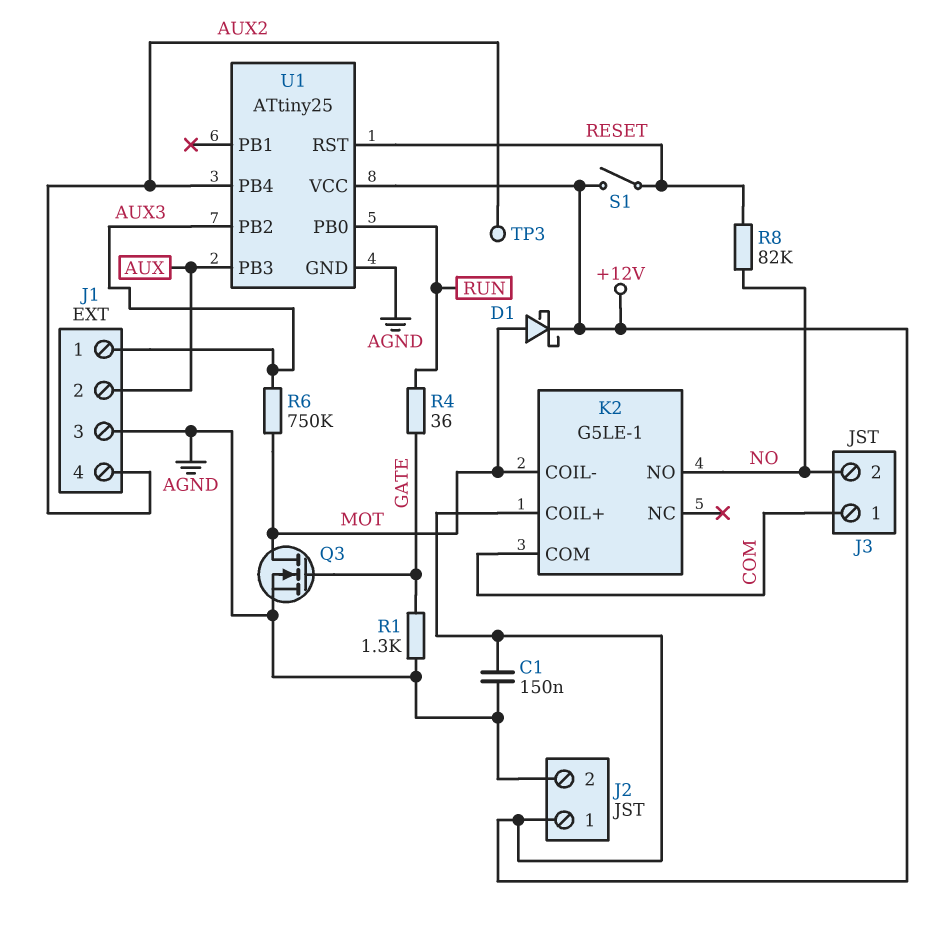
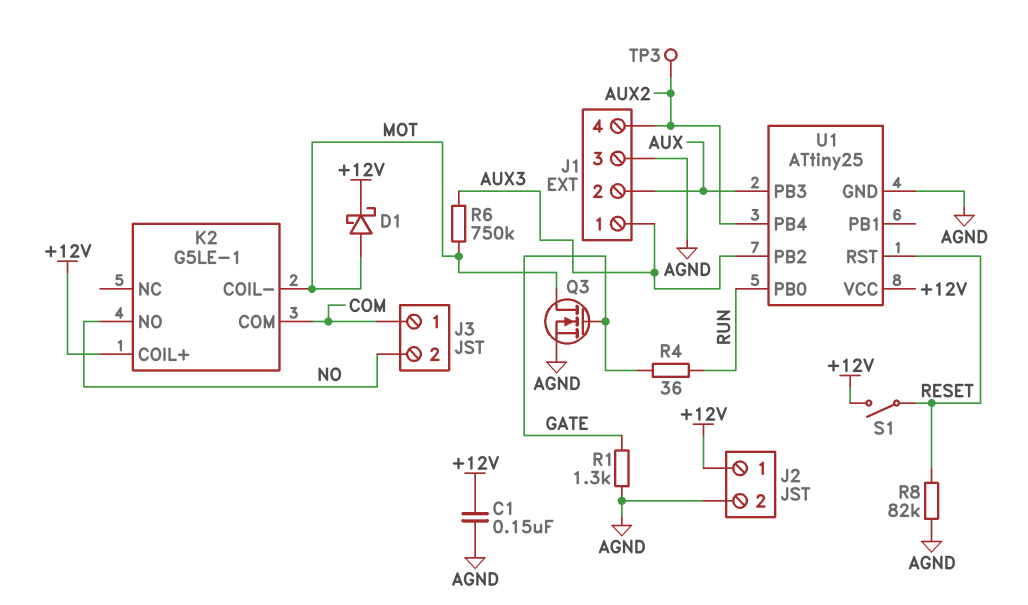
R8: 82k (NO, RESET) -> 82k (AGND, RESET)

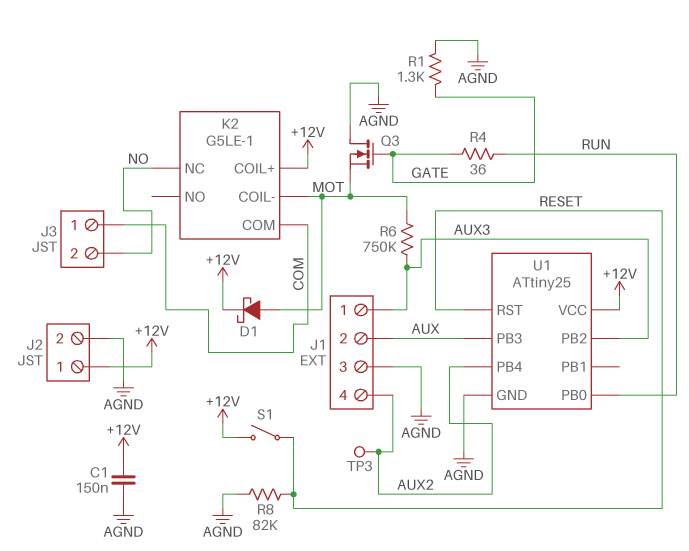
K2 pin NC: none -> NO
K2 pin NO: NO -> none
Q3: NMOS (G GATE, D MOT, S AGND) -> NMOS (G GATE, D AGND, S MOT)

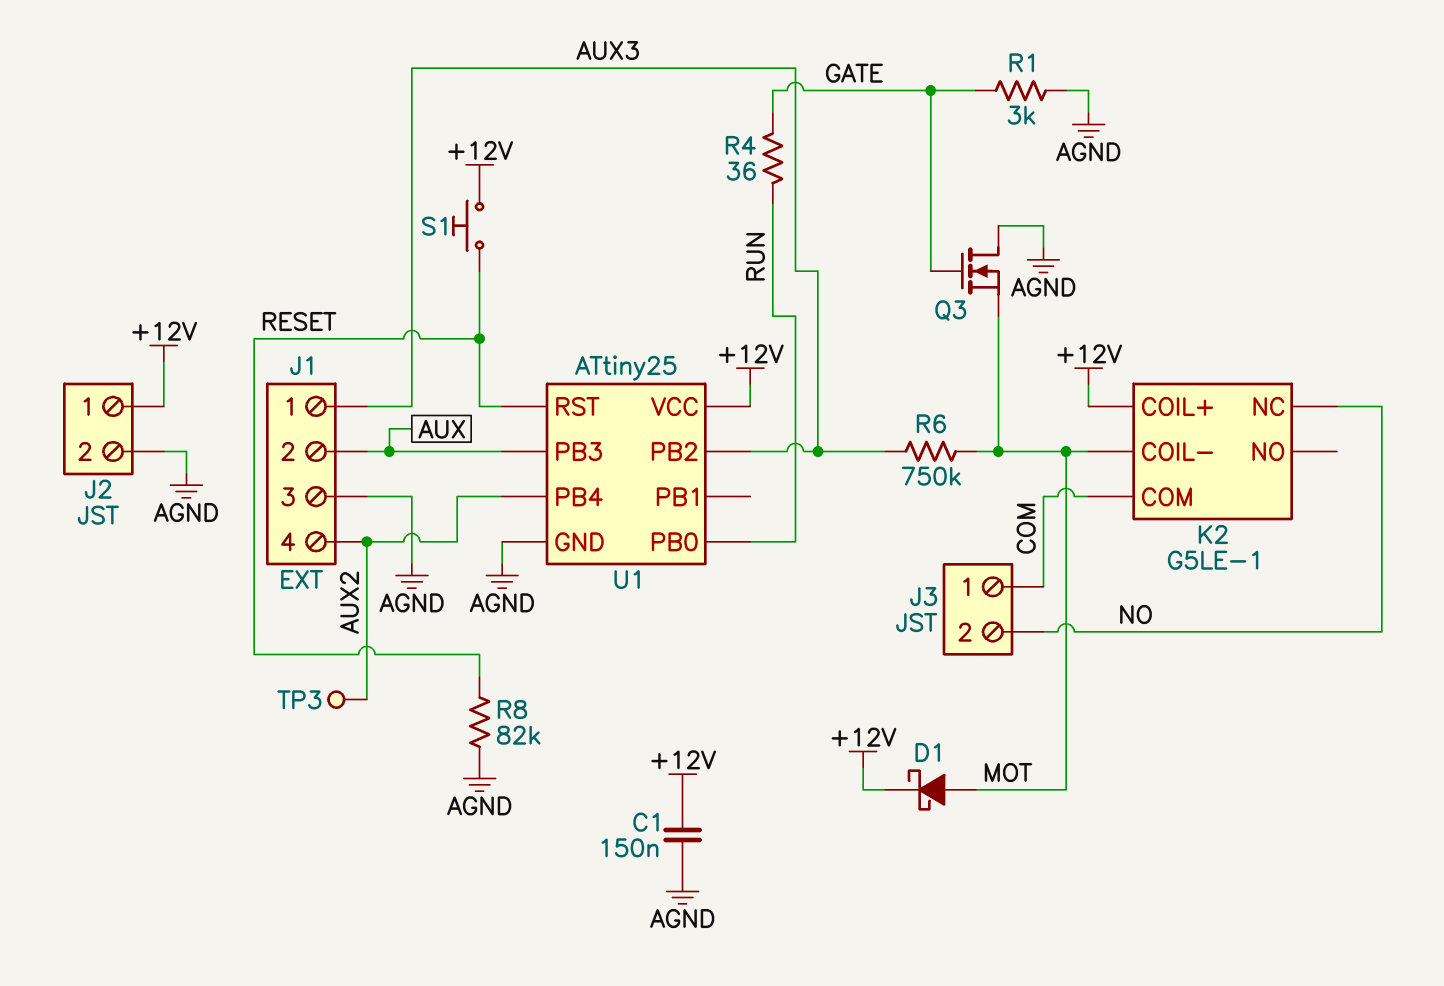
R1: 1.3k (AGND, GATE) -> 3k (AGND, GATE)
S1: switch (+12V, RESET) -> button (+12V, RESET)

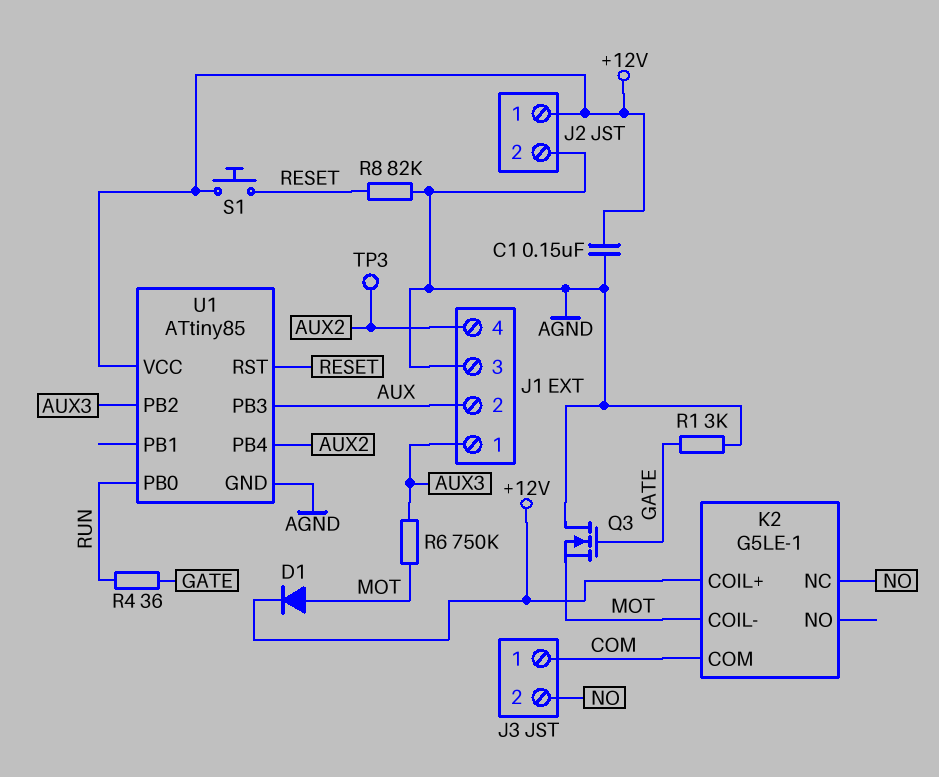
D1: schottky (A MOT, K +12V) -> diode (A MOT, K +12V)
U1: ATtiny25 -> ATtiny85

